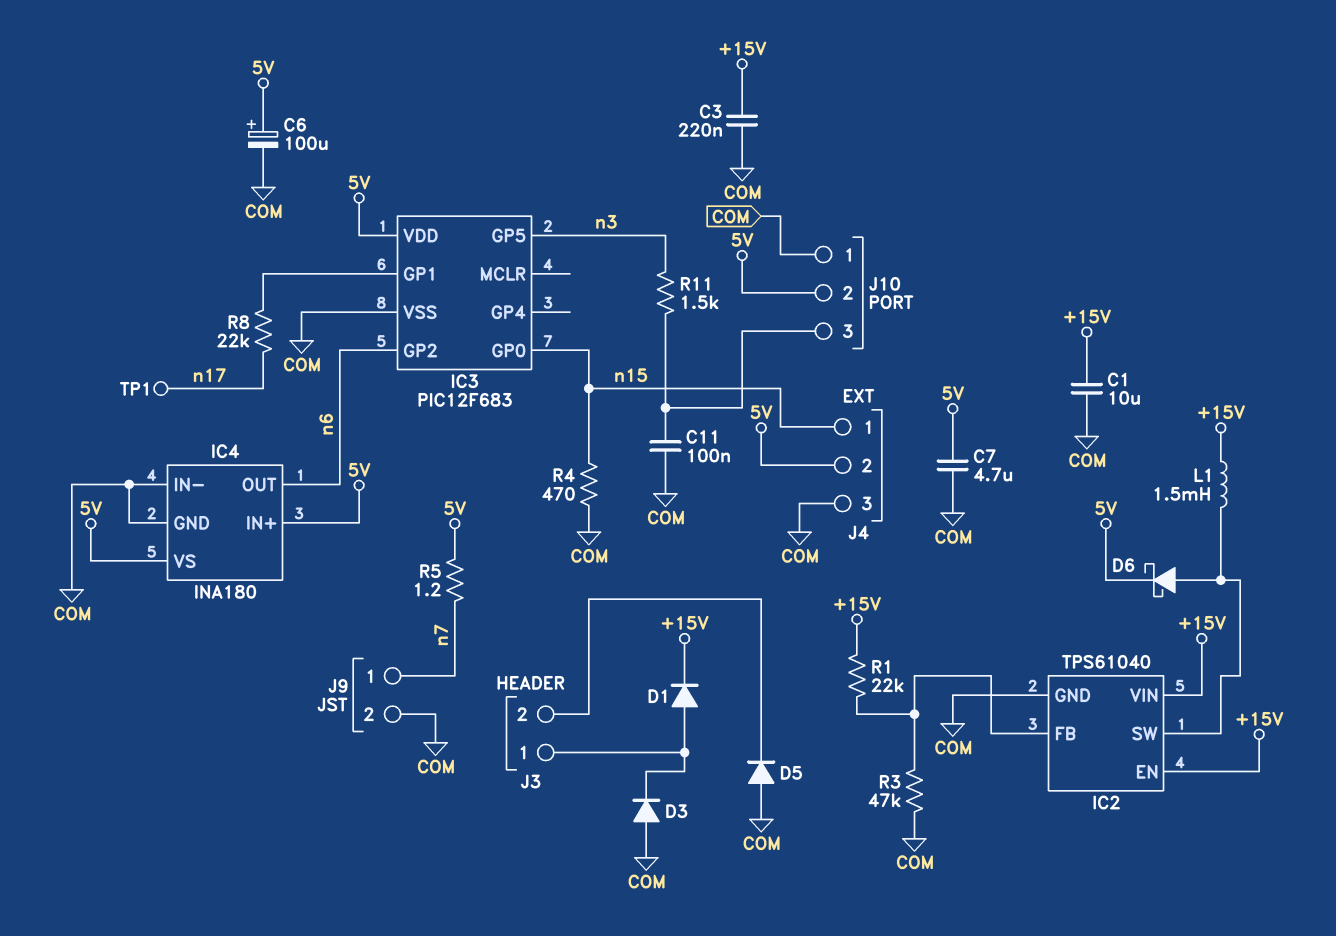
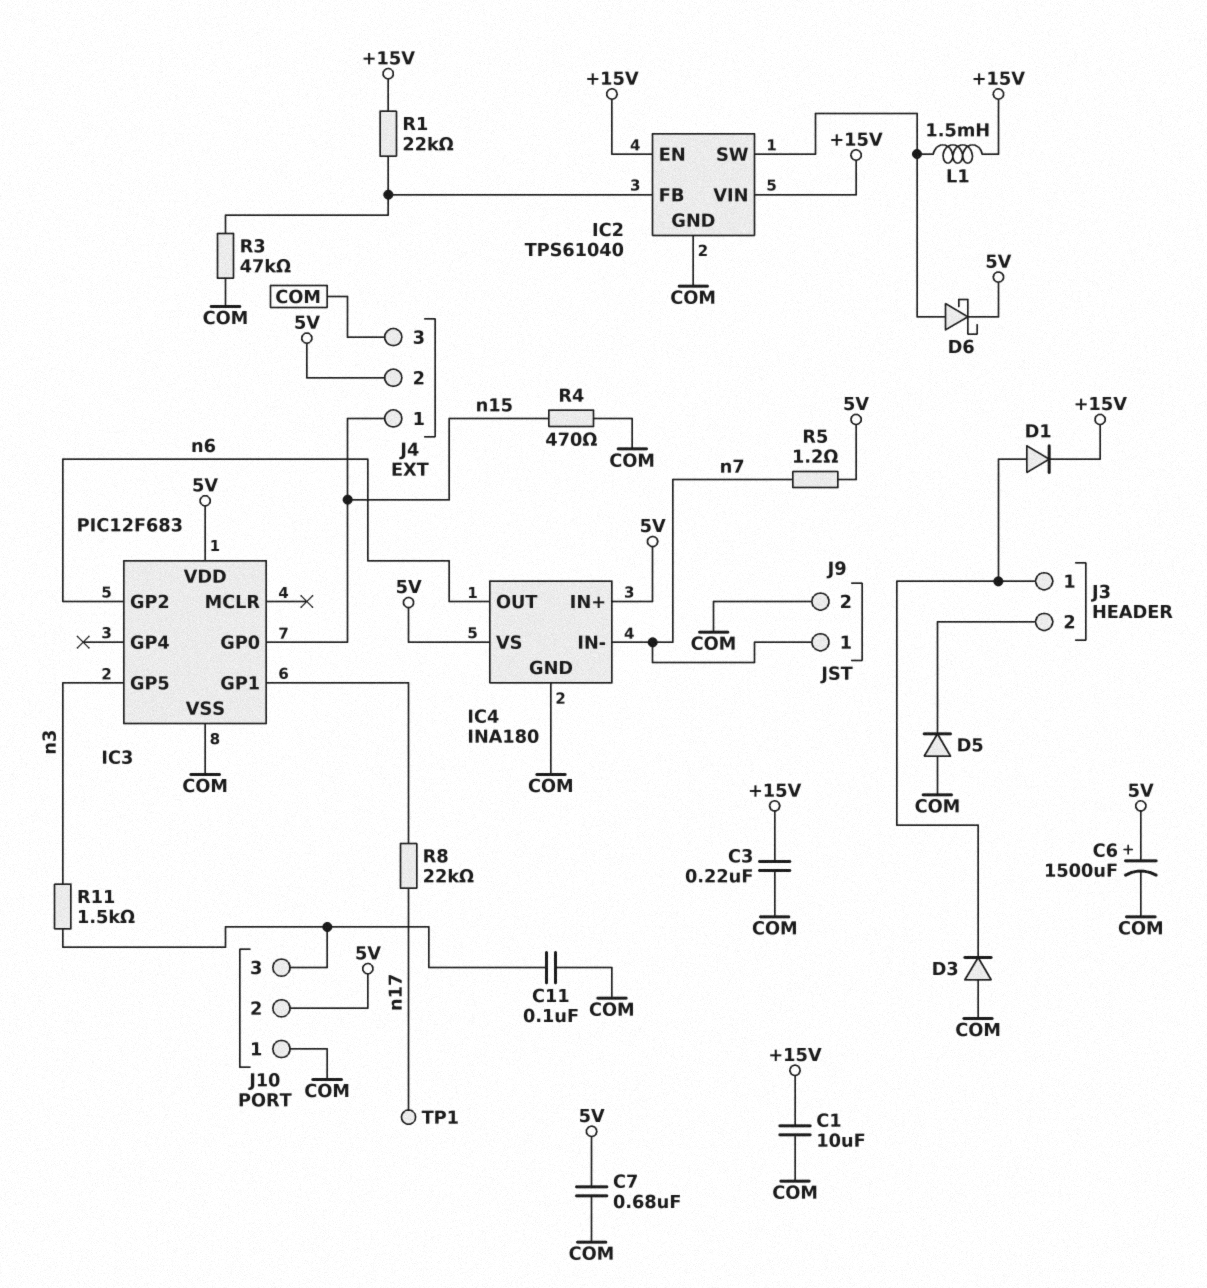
C6: 100uF (plus 5V, minus COM) -> 1500uF (plus 5V, minus COM)
C7: 4.7uF (5V, COM) -> 680nF (5V, COM)
IC4 pin IN-: COM -> n7

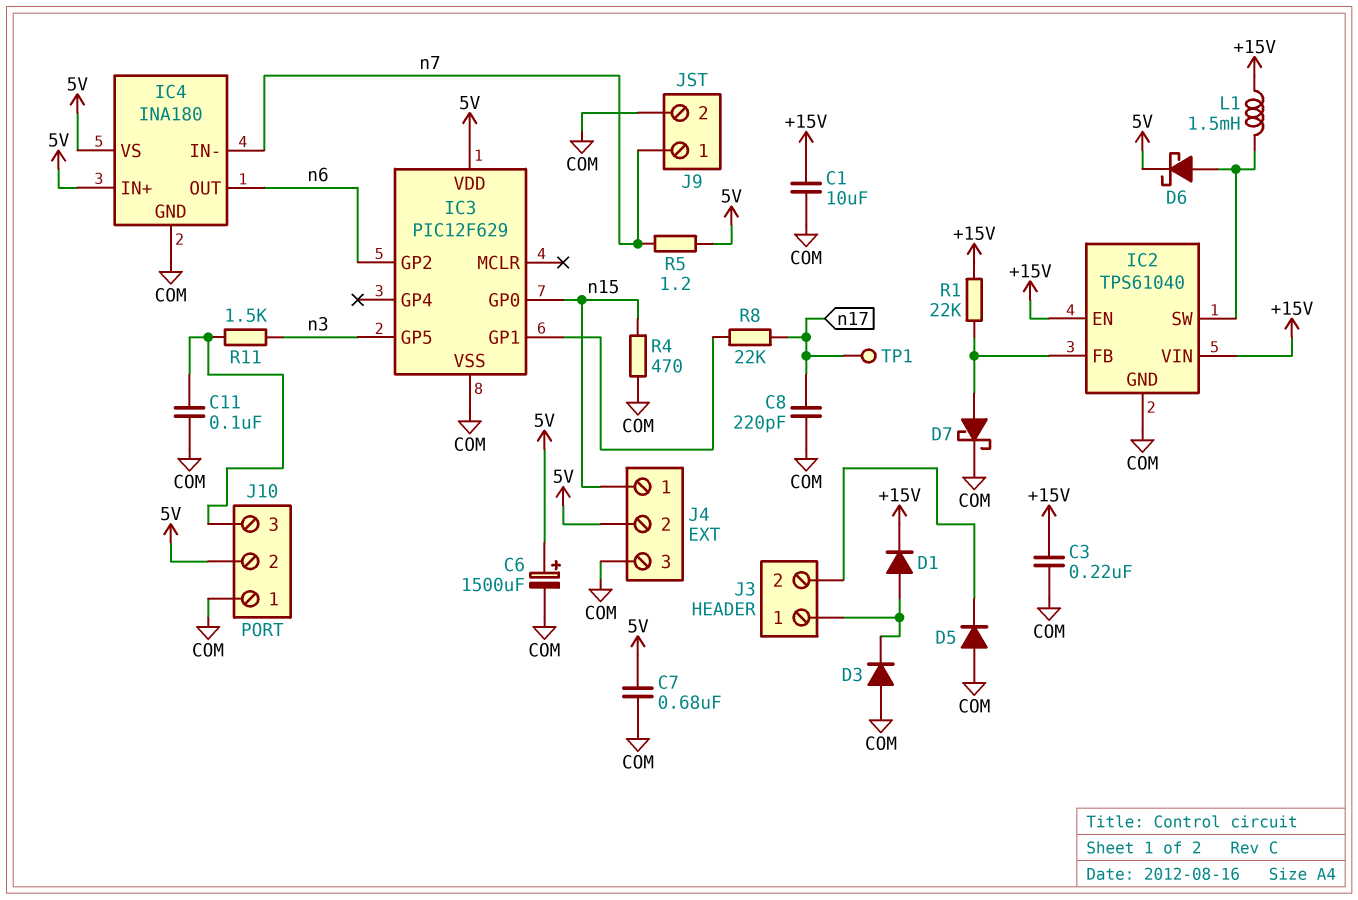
C8: none -> 220pF (COM, n17)
D7: none -> schottky (A IC2/FB, K COM)
IC3: PIC12F683 -> PIC12F629
R3: 47k (COM, IC2/FB) -> none

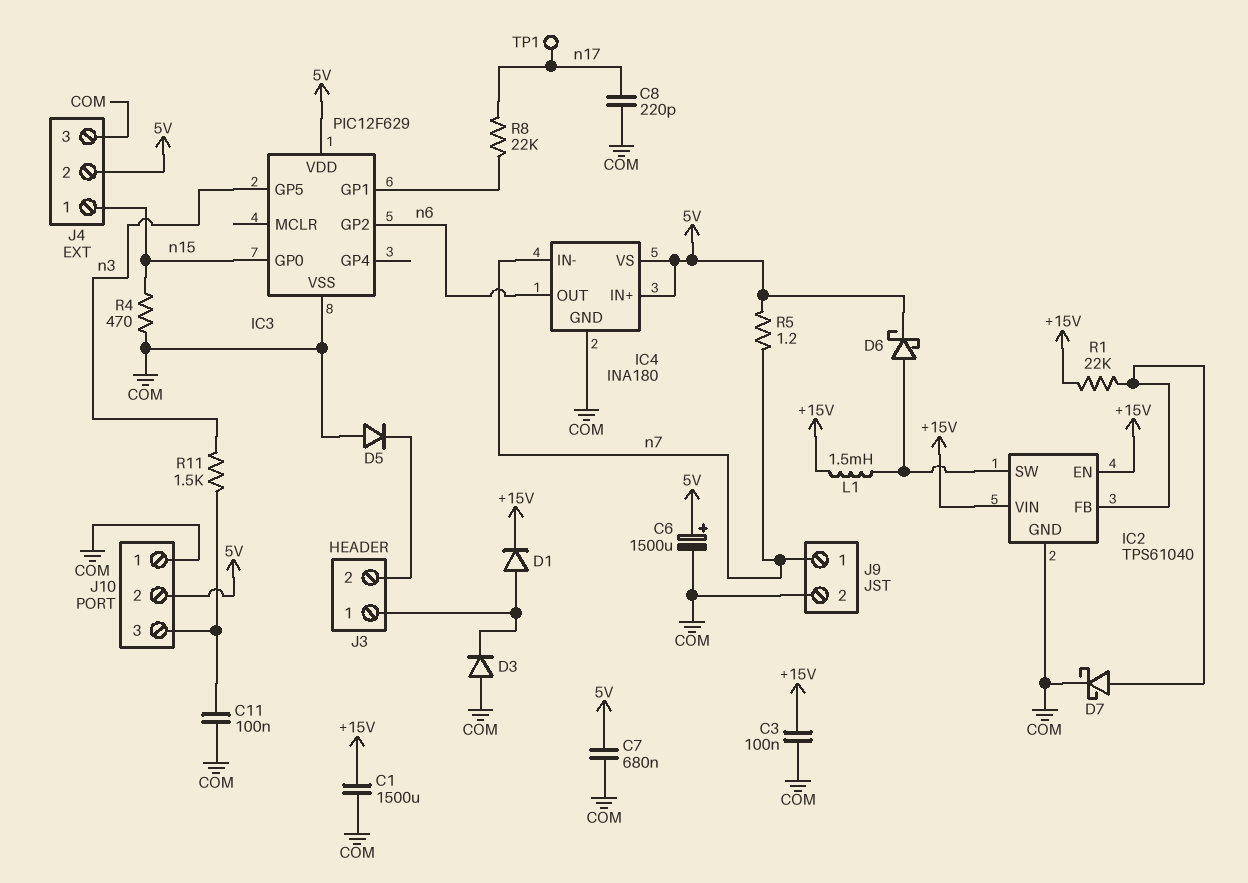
C1: 10uF (+15V, COM) -> 1500uF (+15V, COM)
C3: 220nF (+15V, COM) -> 100nF (+15V, COM)

